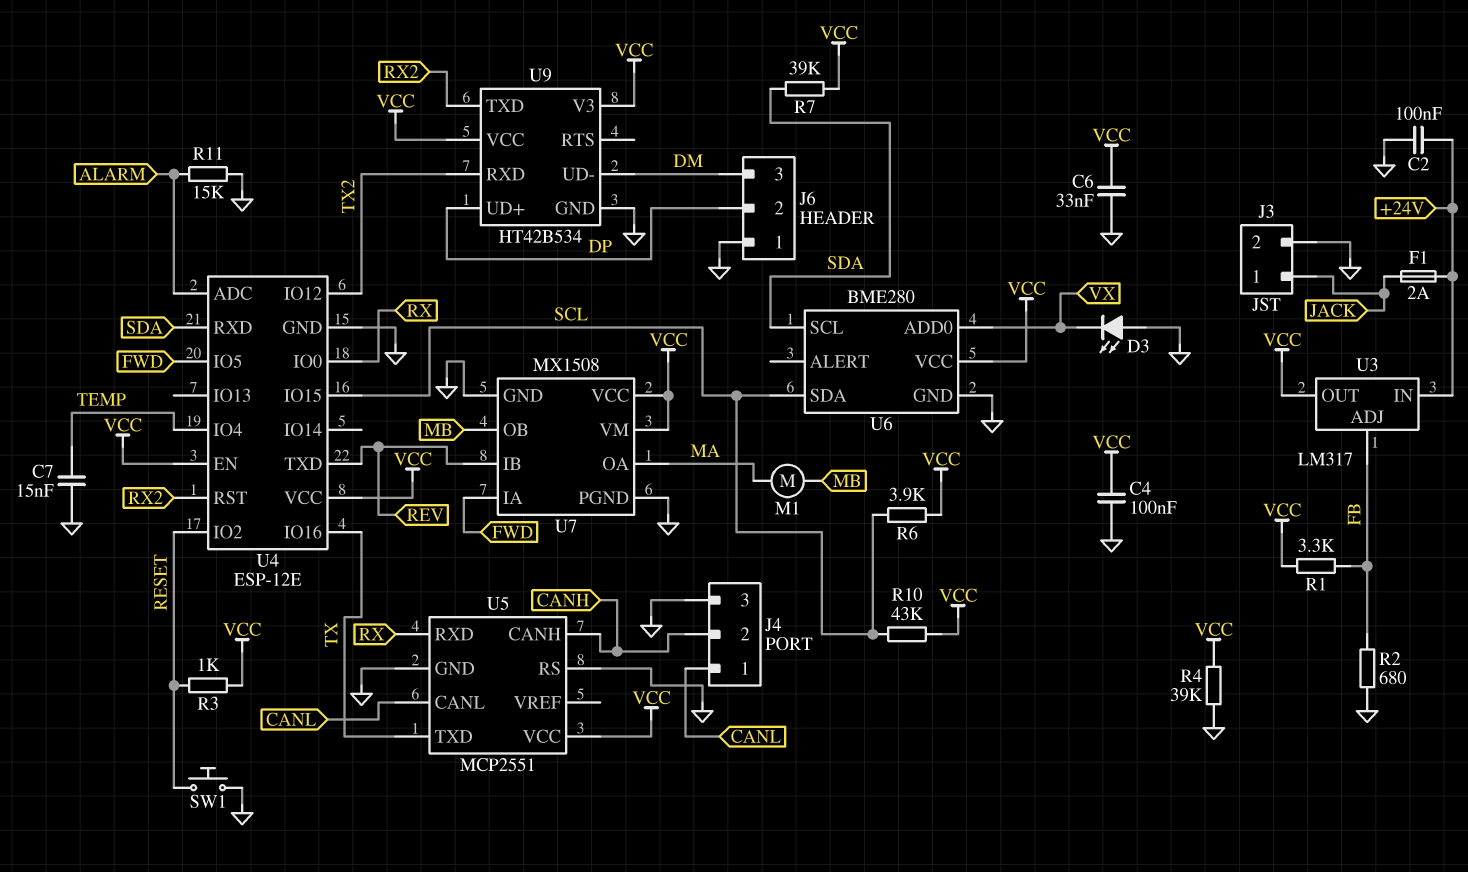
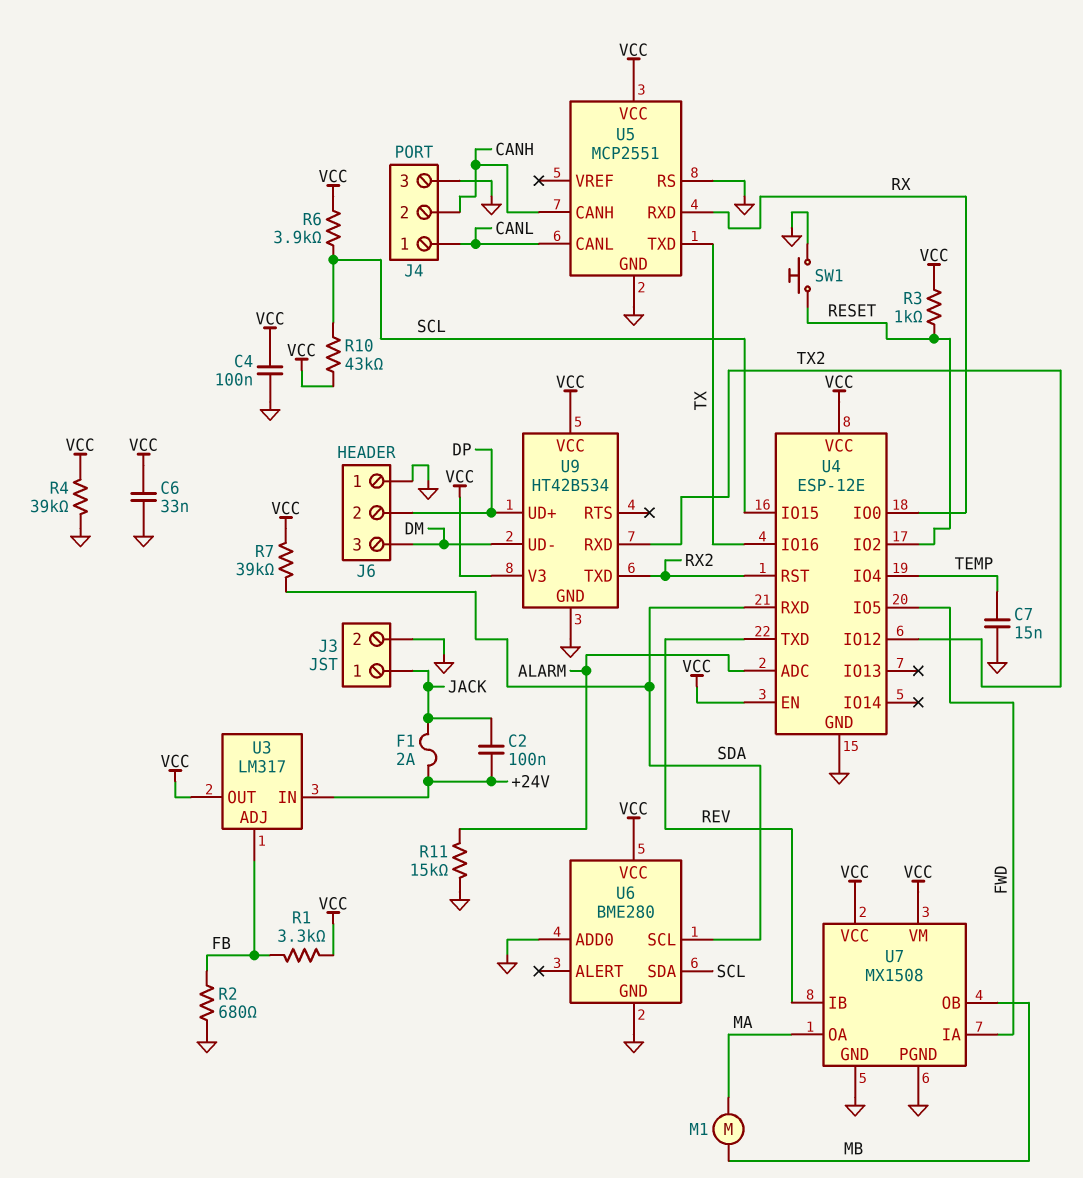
C2: 100nF (+24V, GND) -> 100nF (+24V, JACK)
D3: LED (A GND, K VX) -> none
U6 pin ADD0: VX -> GND

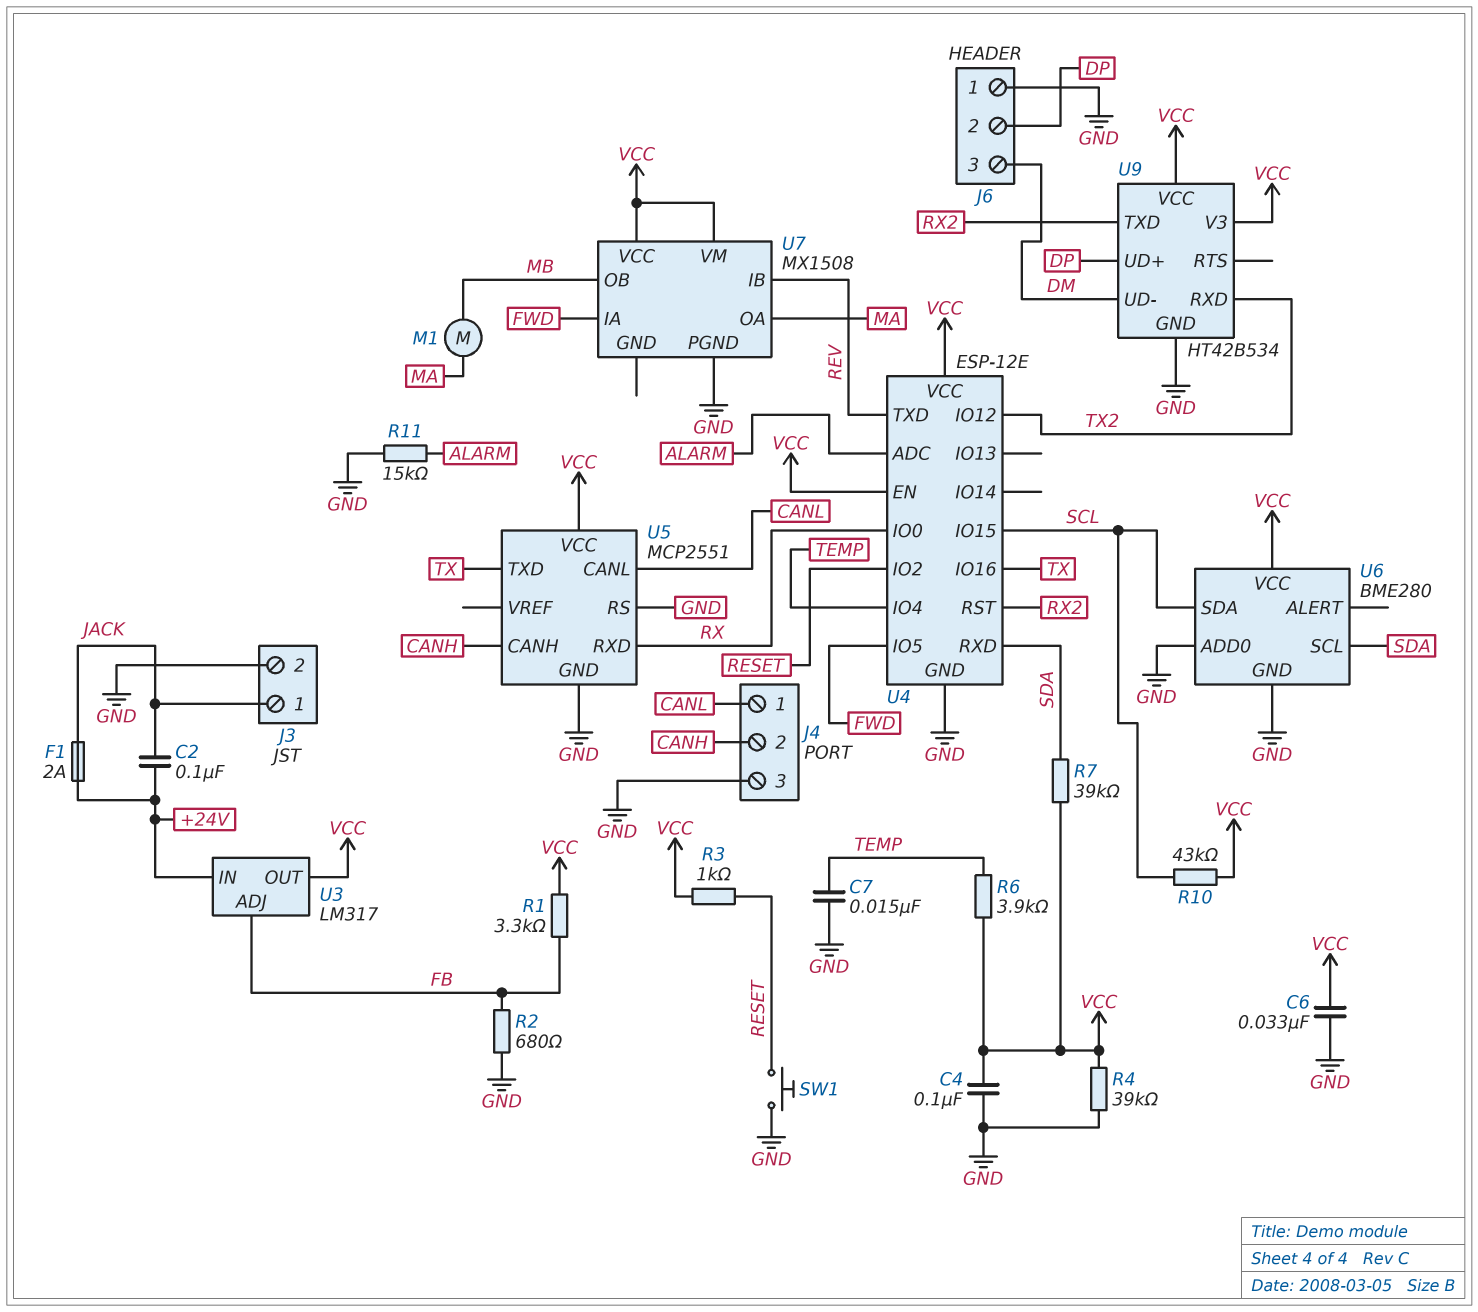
R6: 3.9k (SCL, VCC) -> 3.9k (TEMP, VCC)
U7 pin GND: GND -> none

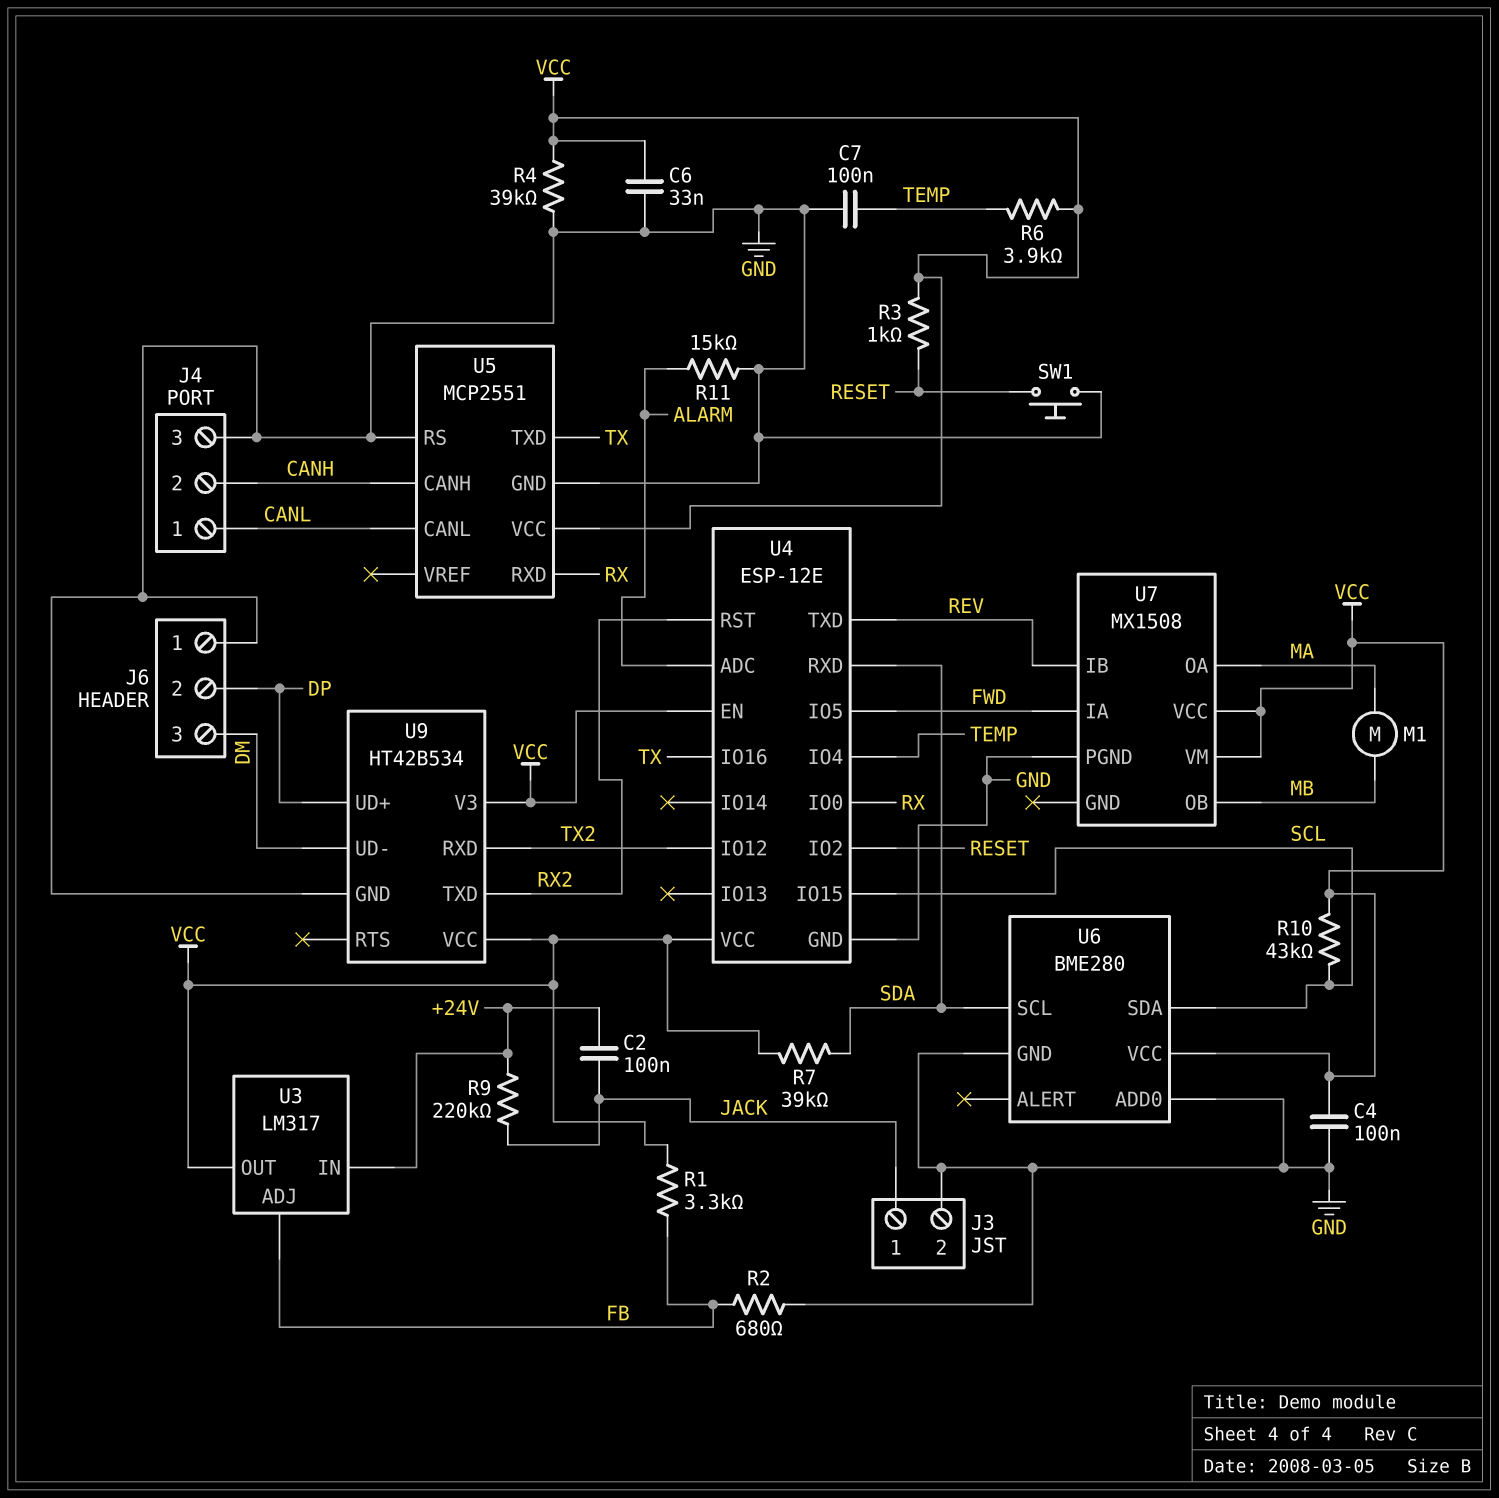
C7: 15nF (GND, TEMP) -> 100nF (GND, TEMP)
F1: 2A (+24V, JACK) -> none
R9: none -> 220k (+24V, JACK)

